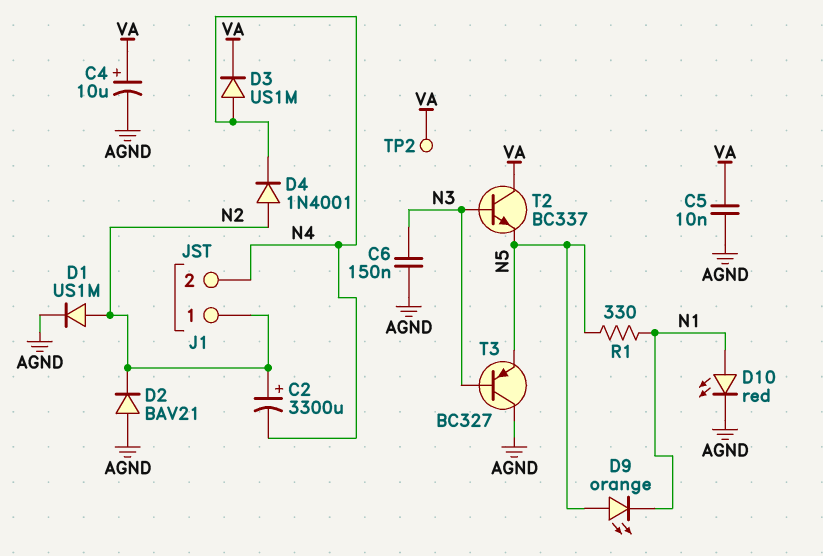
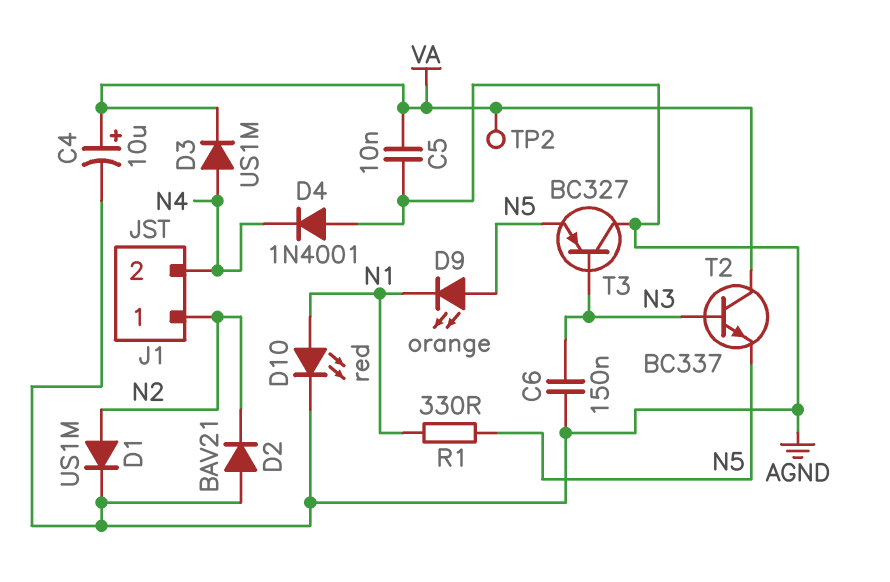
C2: 3300uF (plus N2, minus N4) -> none
D4: diode 1N4001 (A N2, K N4) -> diode 1N4001 (A AGND, K N4)

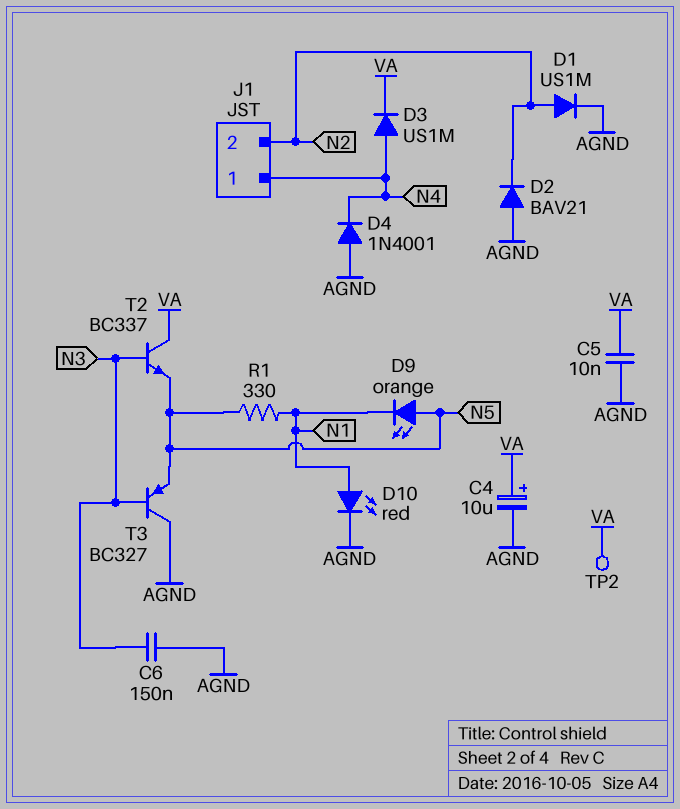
J1 pin 1: N2 -> N4
J1 pin 2: N4 -> N2

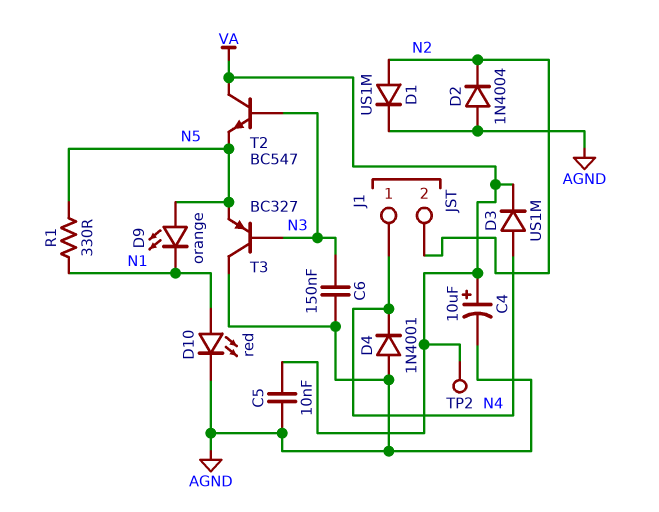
D2: diode BAV21 (A AGND, K N2) -> diode 1N4004 (A AGND, K N2)
T2: NPN BC337 (B N3, C VA, E N5) -> NPN BC547 (B N3, C VA, E N5)

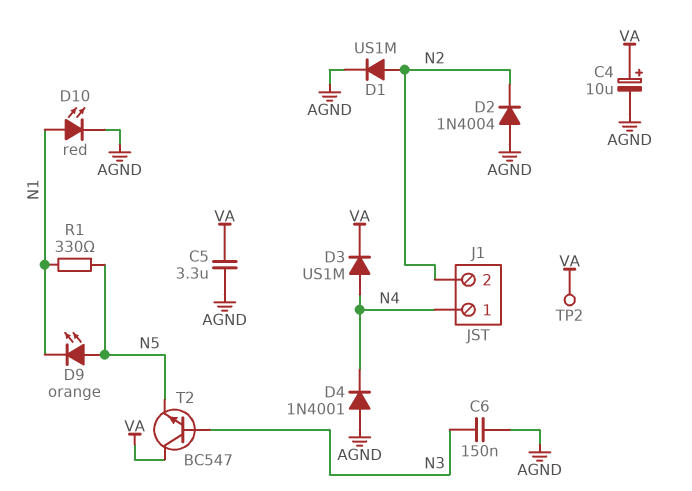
C5: 10nF (AGND, VA) -> 3.3uF (AGND, VA)
T3: PNP BC327 (B N3, C AGND, E N5) -> none

